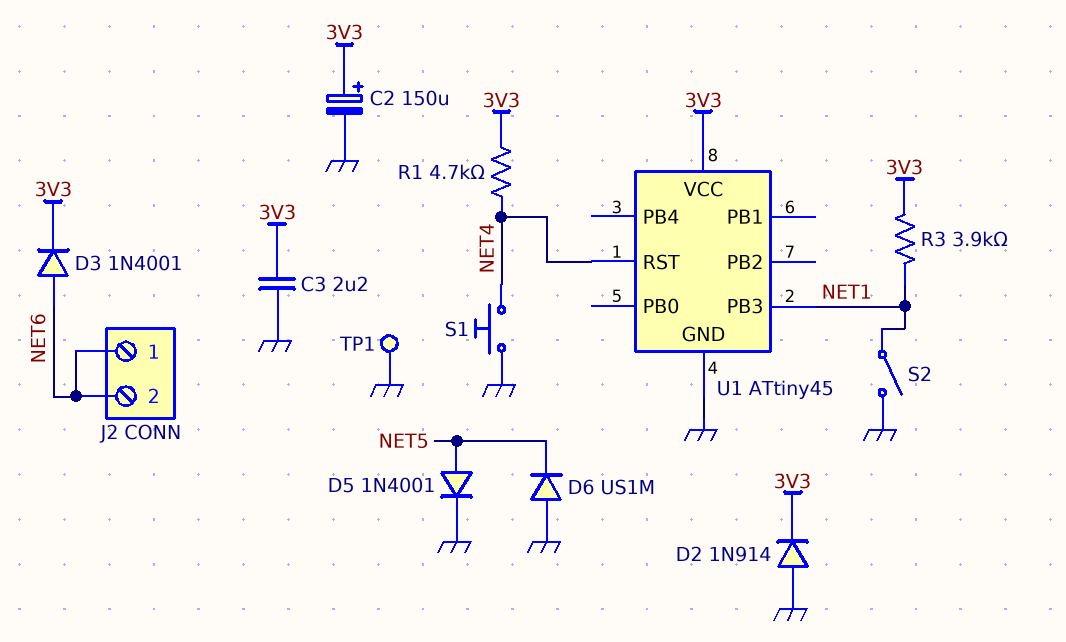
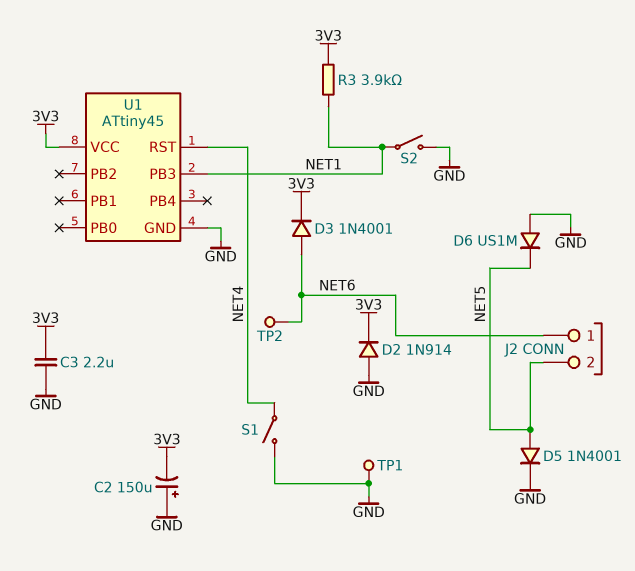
C2: 150uF (plus 3V3, minus GND) -> 150uF (plus GND, minus 3V3)
J2 pin 2: NET6 -> NET5
R1: 4.7k (3V3, NET4) -> none
S1: button (GND, NET4) -> switch (GND, NET4)
TP2: none -> test point (NET6)

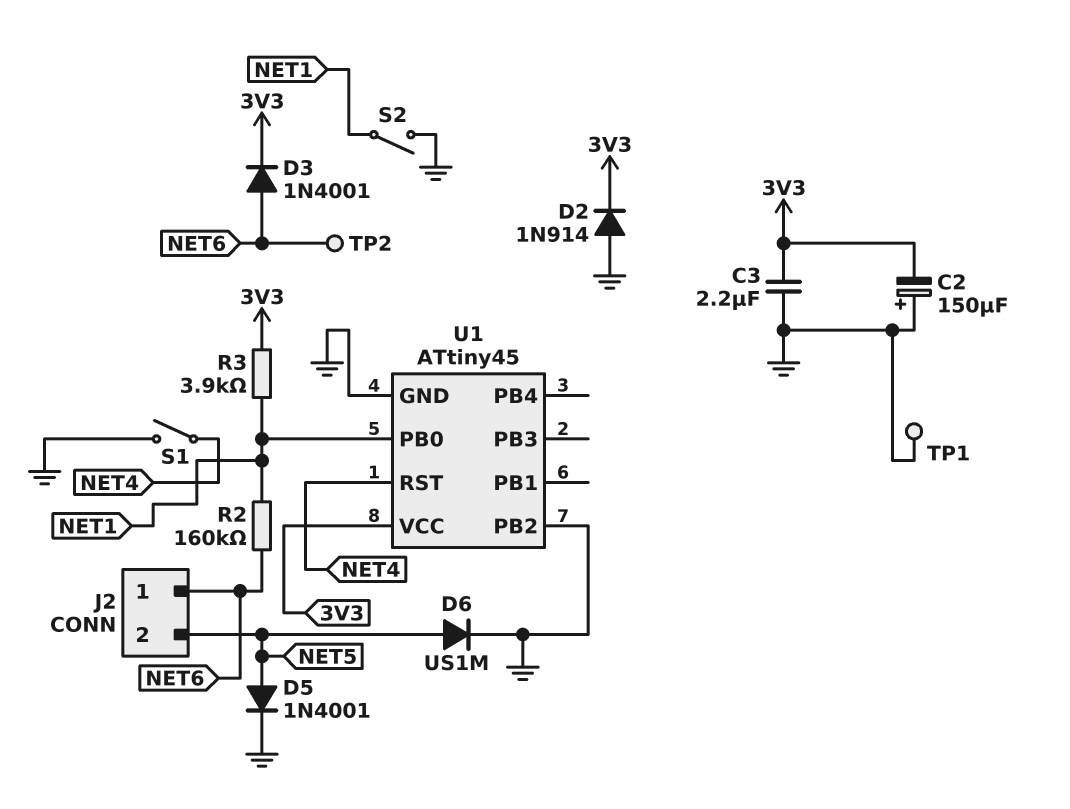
D6: diode US1M (A GND, K NET5) -> diode US1M (A NET5, K GND)
R2: none -> 160k (NET1, NET6)
U1 pin PB0: none -> NET1
U1 pin PB2: none -> GND
U1 pin PB3: NET1 -> none

